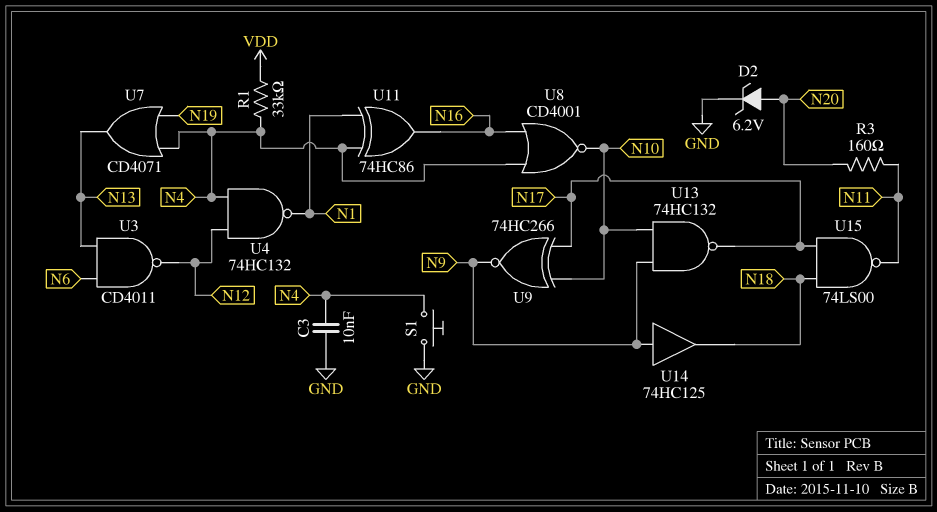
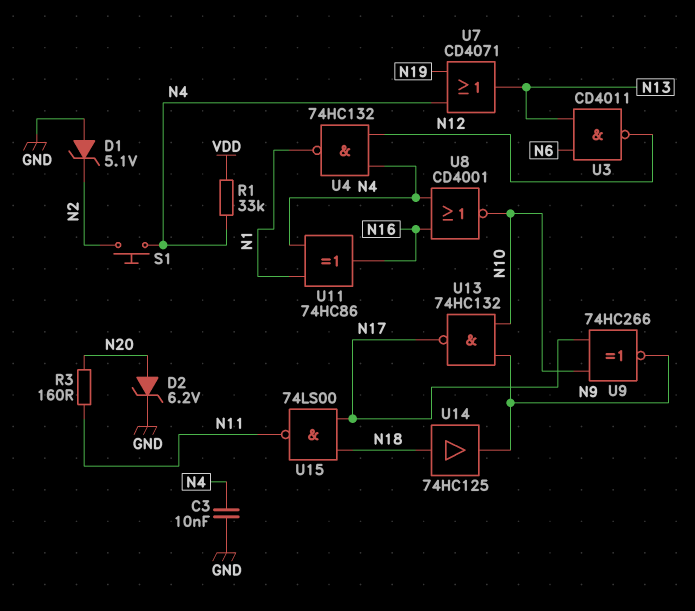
D1: none -> zener 5.1V (A GND, K N2)
S1: button (GND, N4) -> button (N2, N4)
U14: buffer 74HC125 (in N9, out N18) -> buffer 74HC125 (in N18, out N9)

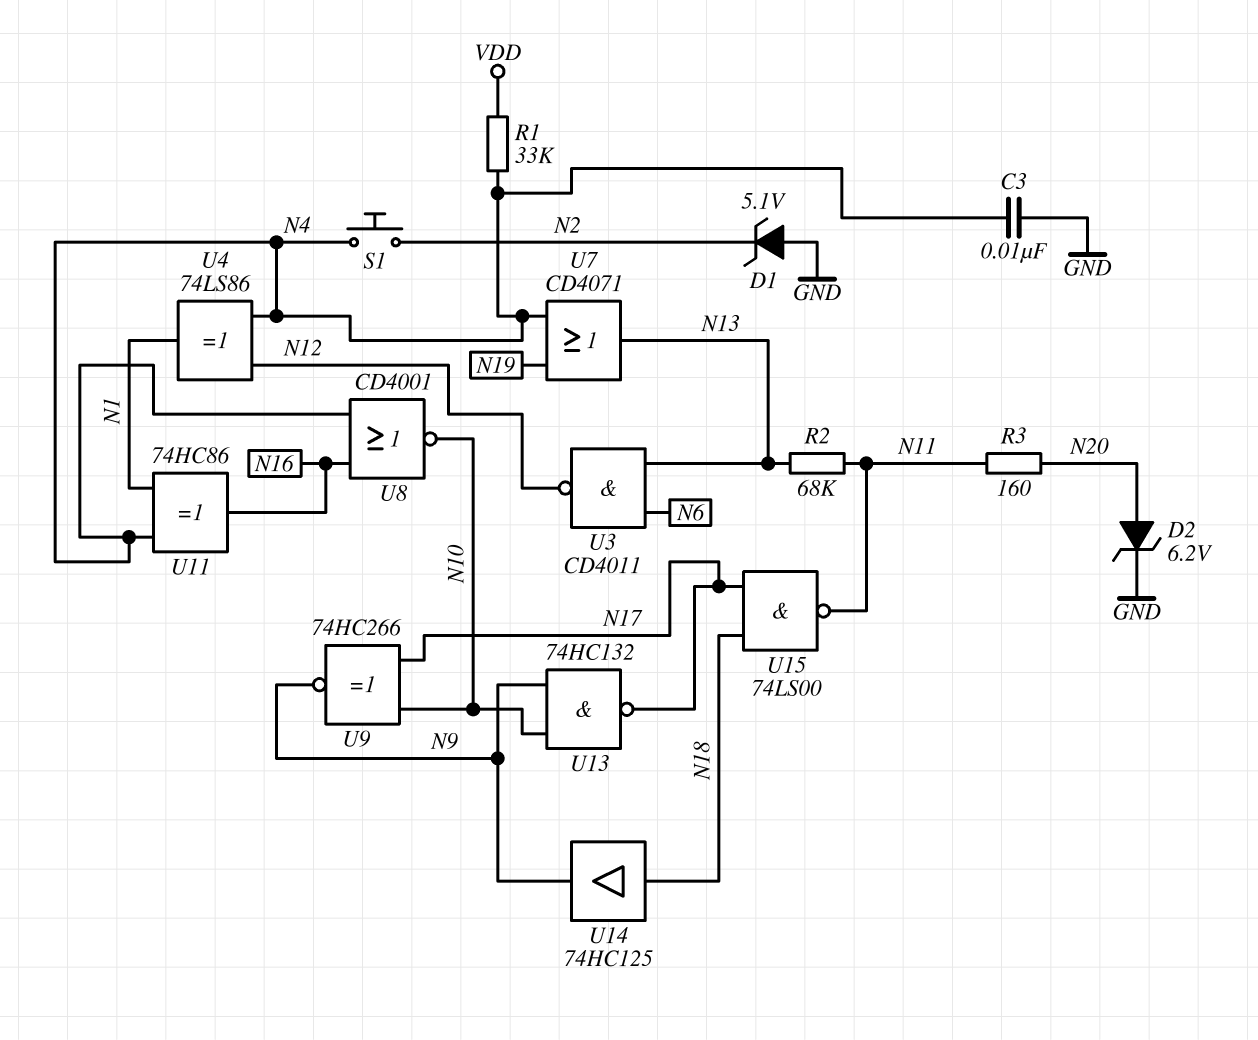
R2: none -> 68k (N11, N13)
U4: NAND 74HC132 (in N4, in N12, out N1) -> XOR 74LS86 (in N4, in N12, out N1)

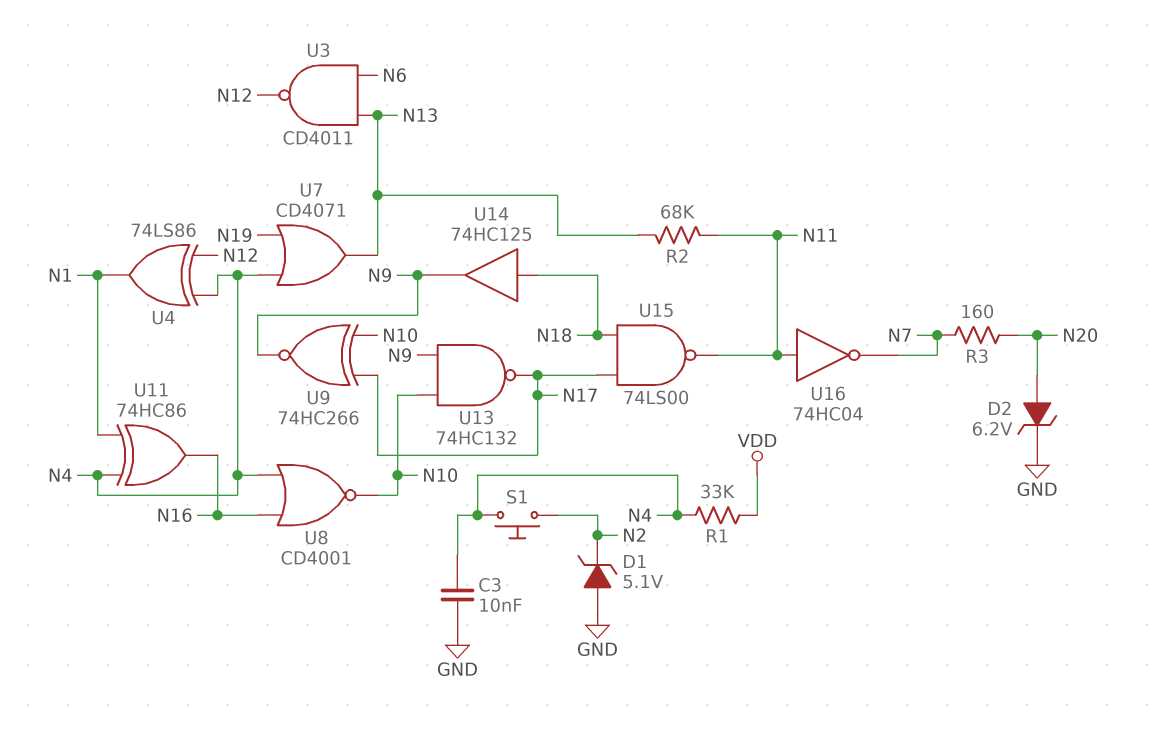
R3: 160 (N11, N20) -> 160 (N7, N20)
U16: none -> NOT 74HC04 (in N11, out N7)

